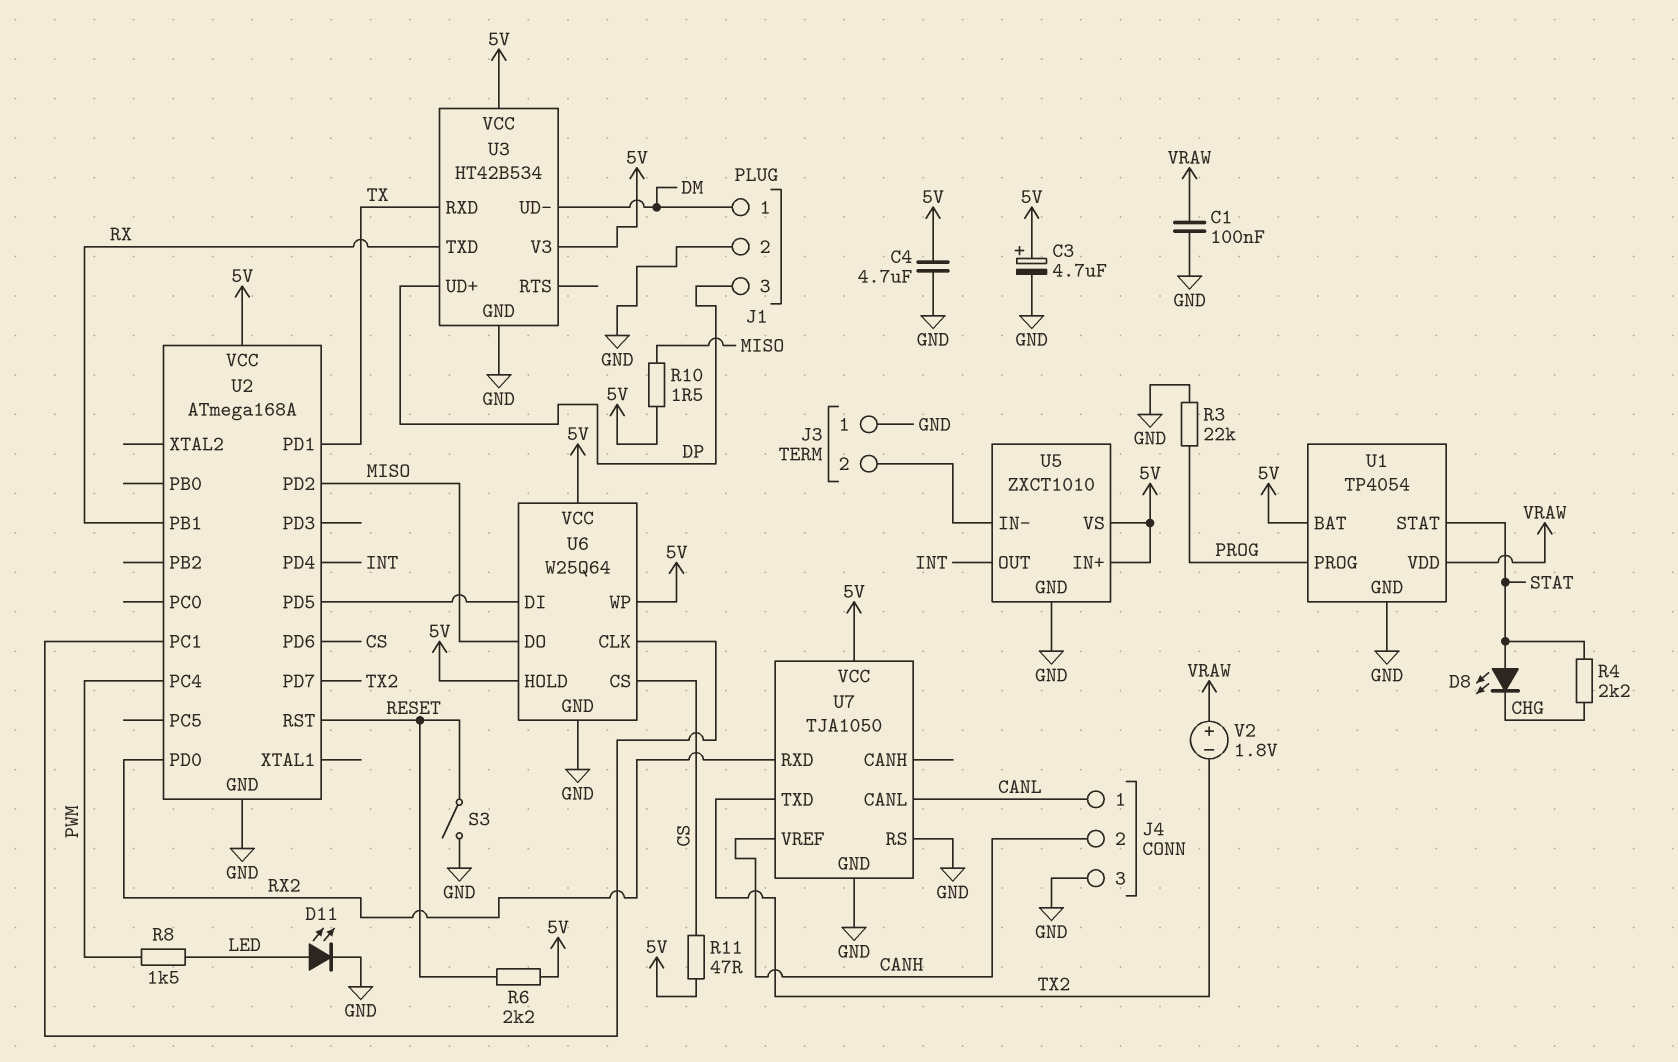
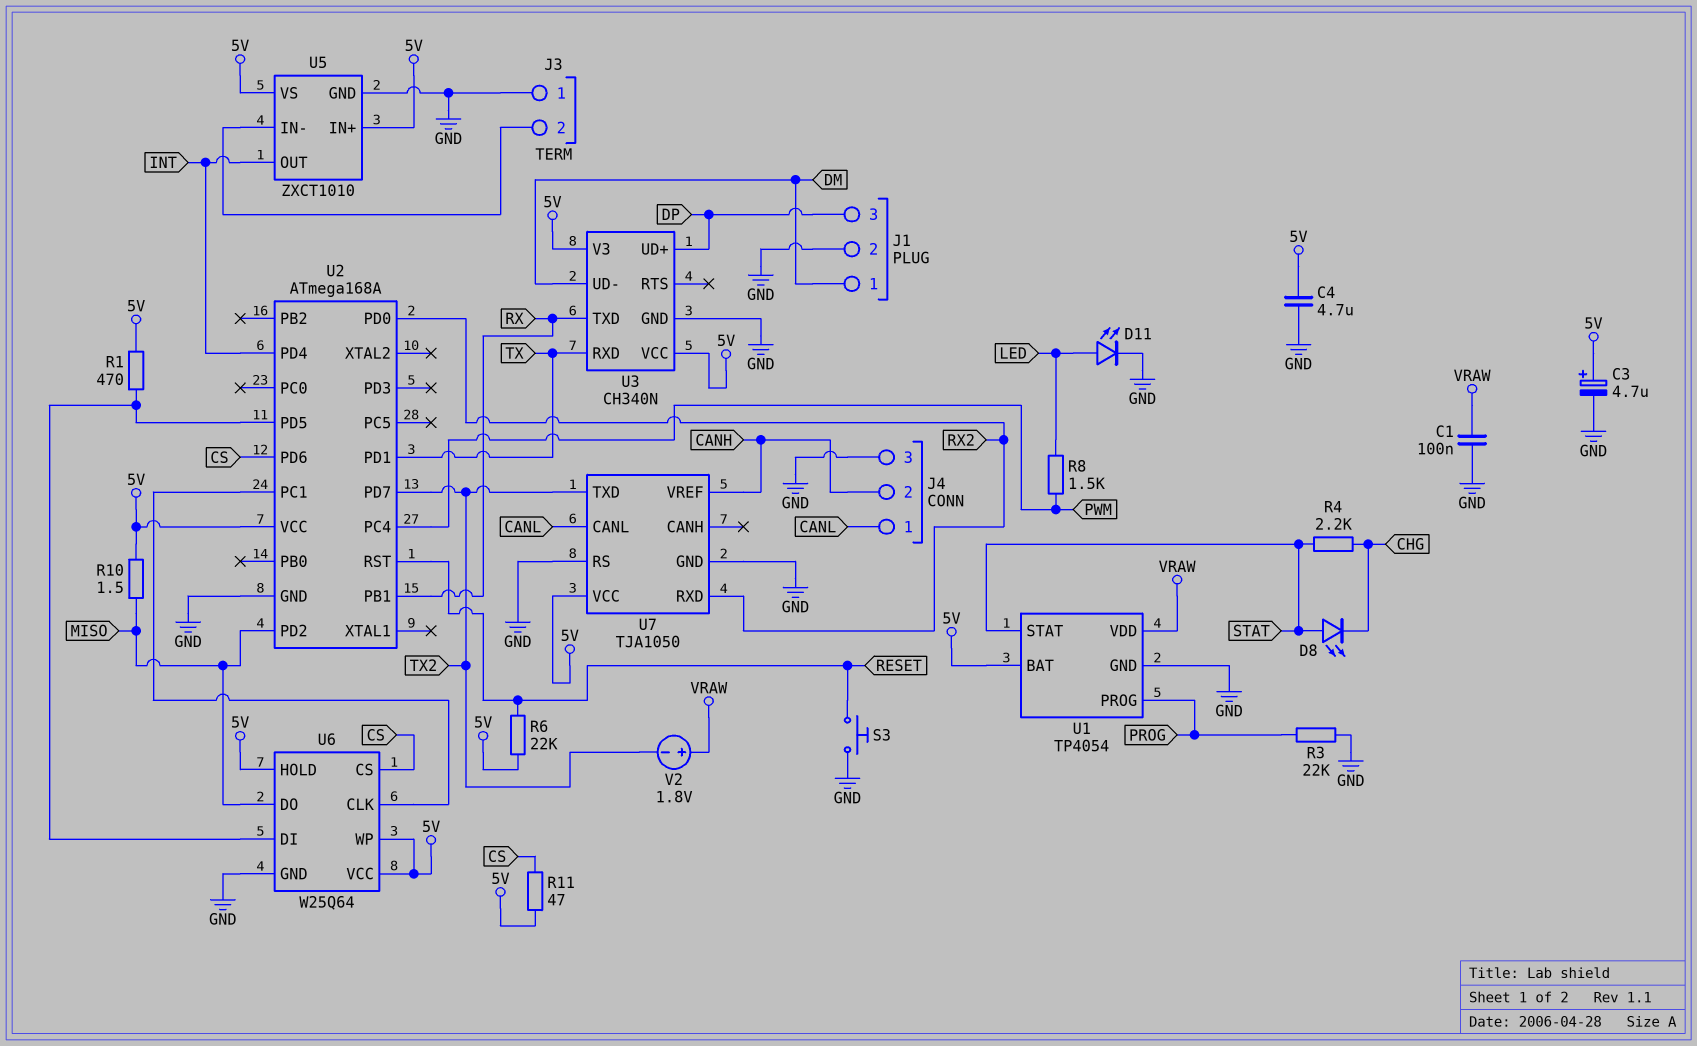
R1: none -> 470 (5V, U2/PD5)
R6: 2.2k (5V, RESET) -> 22k (5V, RESET)
S3: switch (GND, RESET) -> button (GND, RESET)
U3: HT42B534 -> CH340N

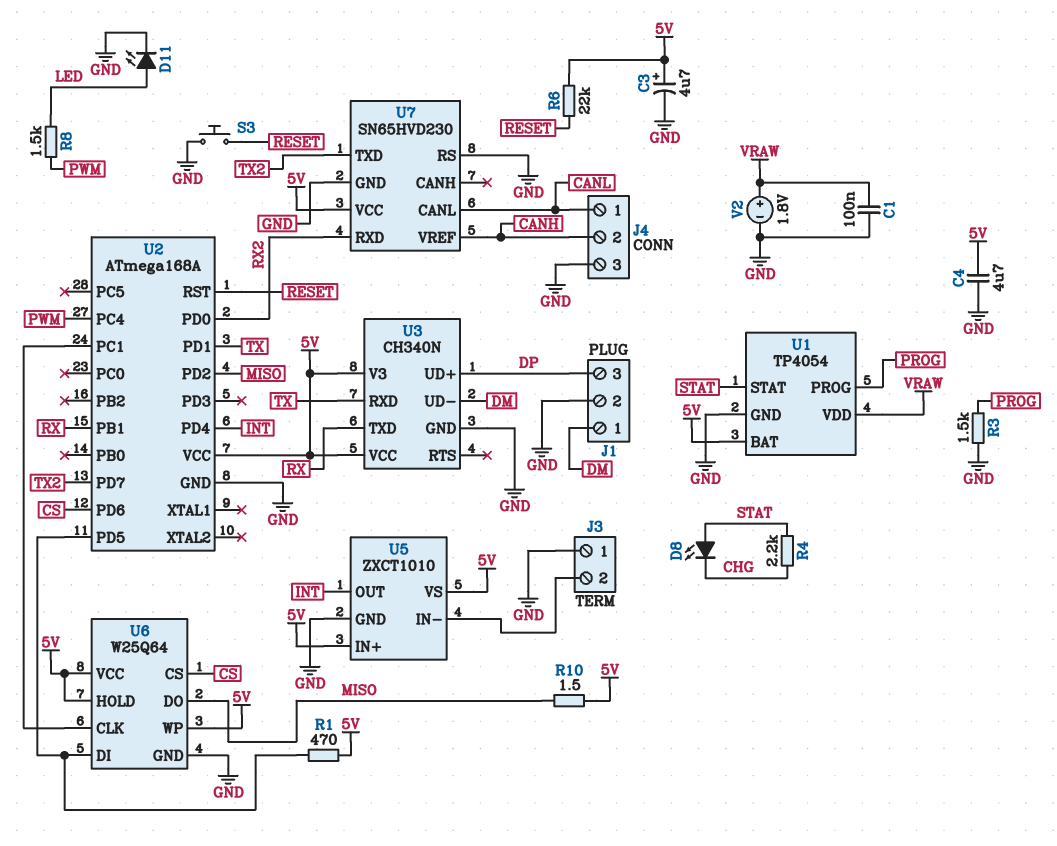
R3: 22k (GND, PROG) -> 1.5k (GND, PROG)
R11: 47 (5V, CS) -> none
U7: TJA1050 -> SN65HVD230
V2: 1.8V (plus VRAW, minus TX2) -> 1.8V (plus VRAW, minus GND)

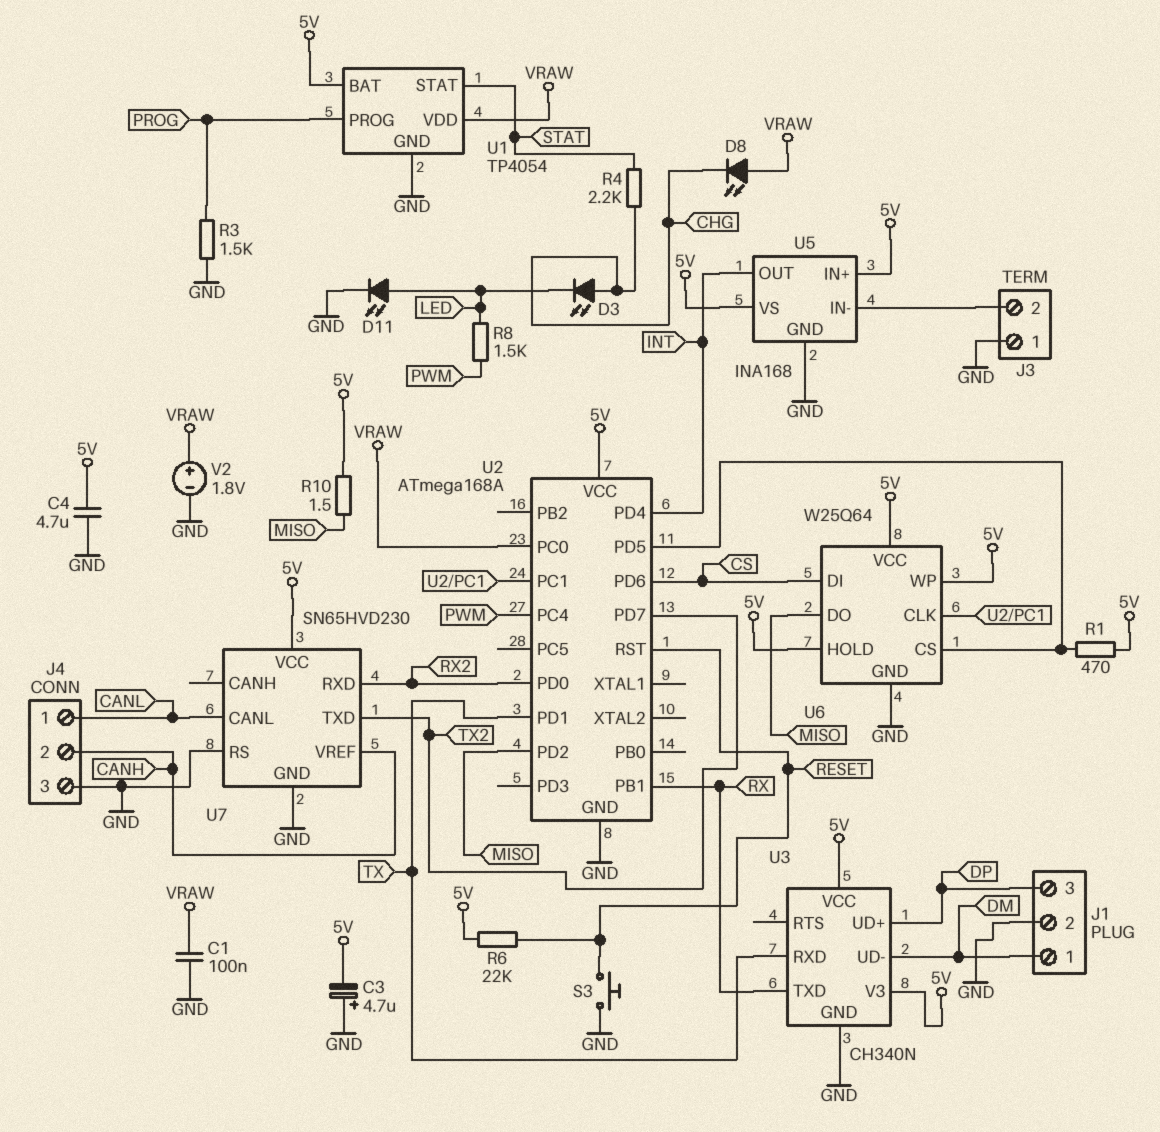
C3: 4.7uF (plus 5V, minus GND) -> 4.7uF (plus GND, minus 5V)
D3: none -> LED (A CHG, K LED)
D8: LED (A STAT, K CHG) -> LED (A VRAW, K CHG)
U2 pin PC0: none -> VRAW
U5: ZXCT1010 -> INA168
U6 pin CS: CS -> U2/PD5
U6 pin DI: U2/PD5 -> CS

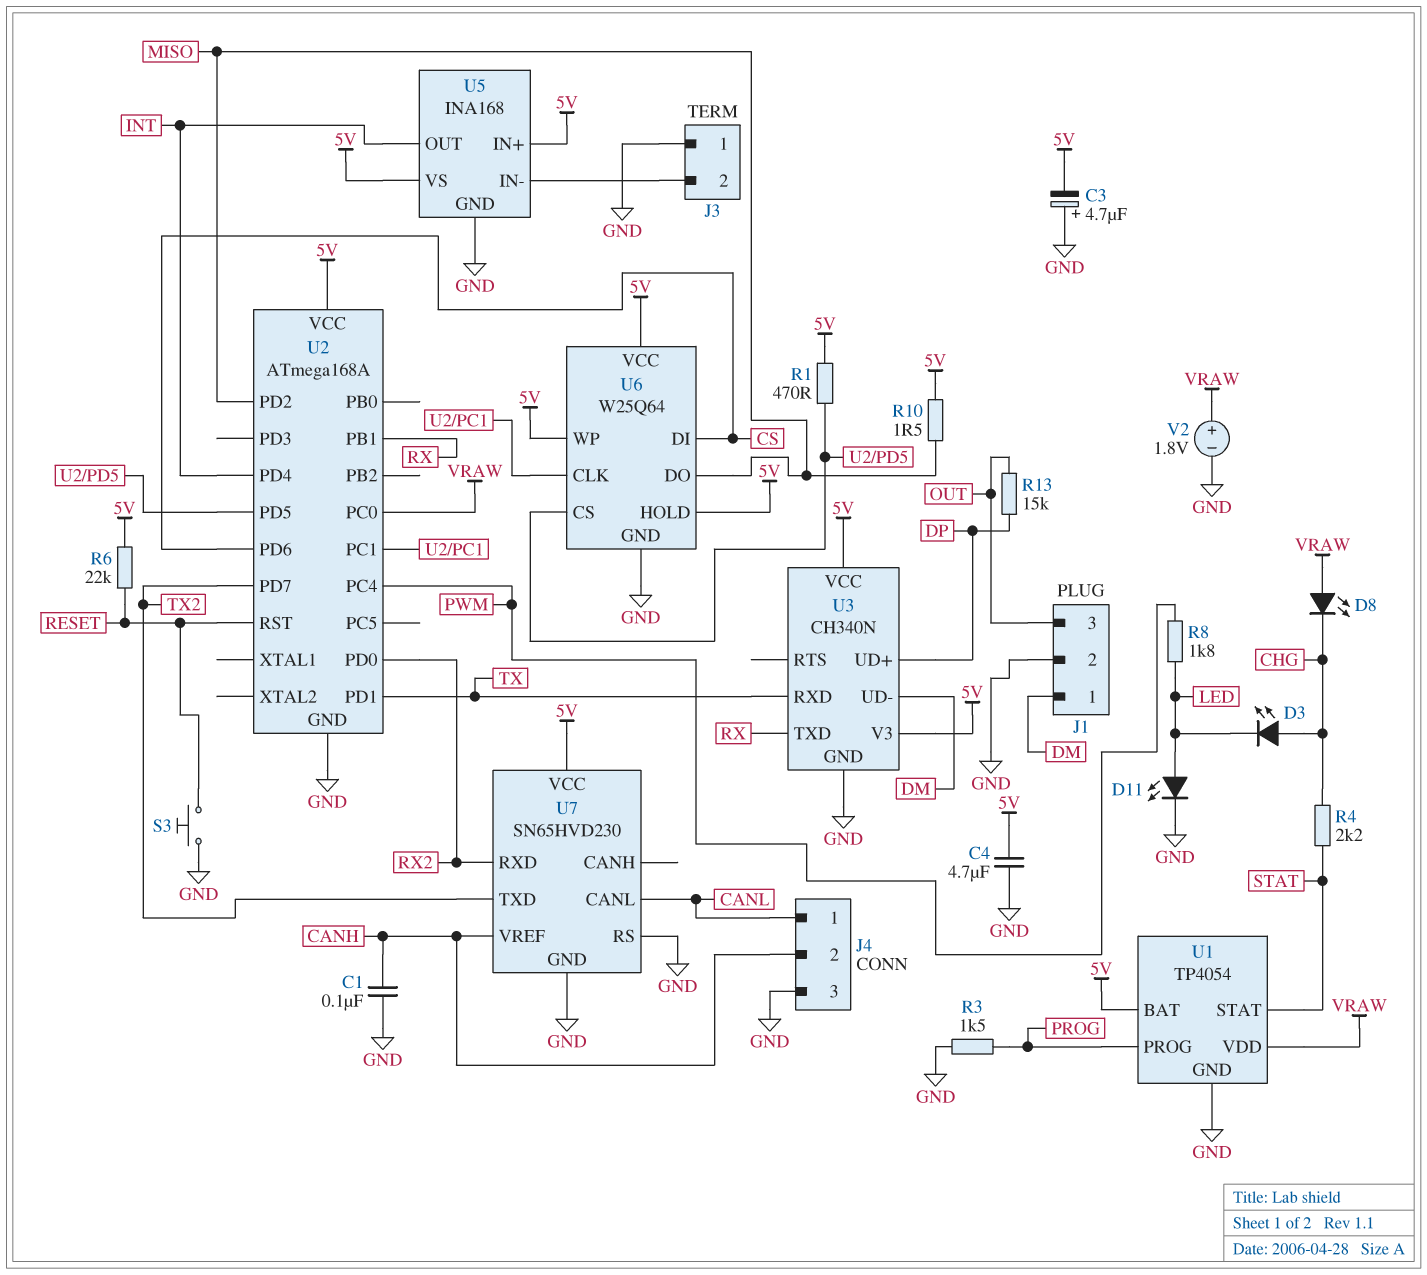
C1: 100nF (GND, VRAW) -> 100nF (CANH, GND)
J1 pin 3: DP -> OUT
R8: 1.5k (LED, PWM) -> 1.8k (LED, PWM)
R13: none -> 15k (DP, OUT)

